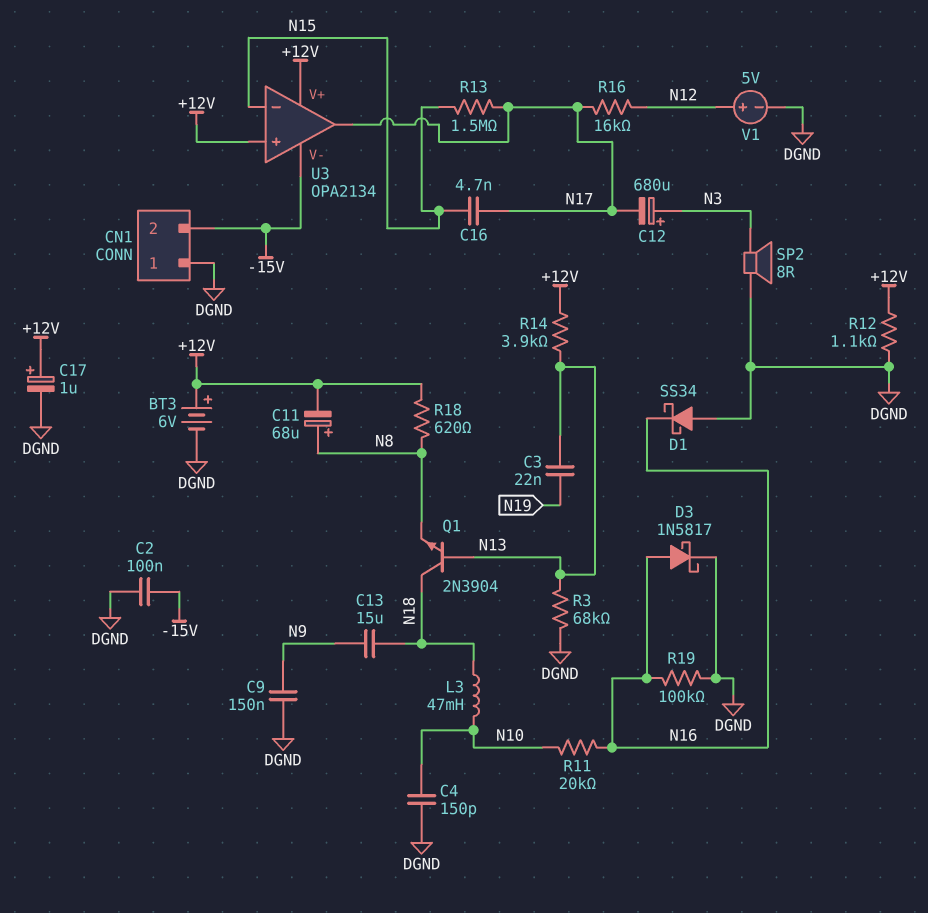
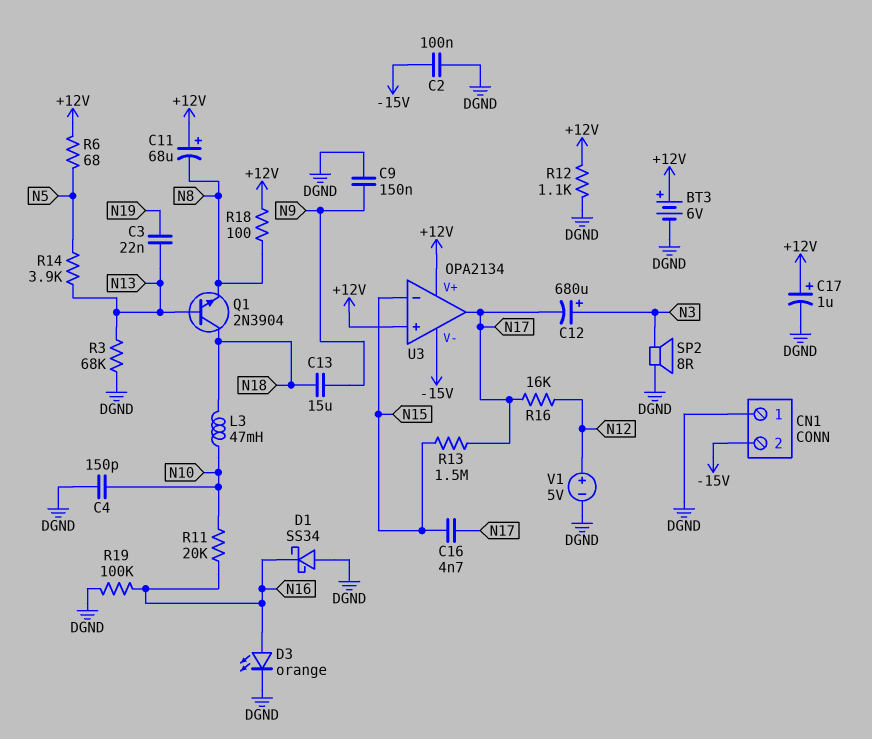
C11: 68uF (plus N8, minus +12V) -> 68uF (plus +12V, minus N8)
D3: schottky 1N5817 (A N16, K DGND) -> LED orange (A N16, K DGND)
R6: none -> 68 (+12V, N5)
R14: 3.9k (+12V, N13) -> 3.9k (N5, N13)
R18: 620 (+12V, N8) -> 100 (+12V, N8)

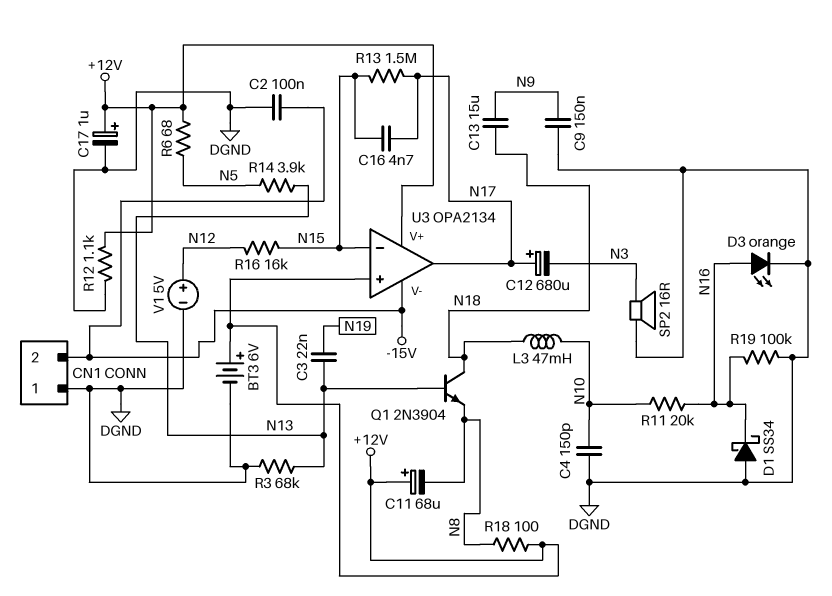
C12: 680uF (plus N3, minus N17) -> 680uF (plus N17, minus N3)
R16: 16k (N12, N17) -> 16k (N12, N15)
SP2: speaker 8R (DGND, N3) -> speaker 16R (DGND, N3)

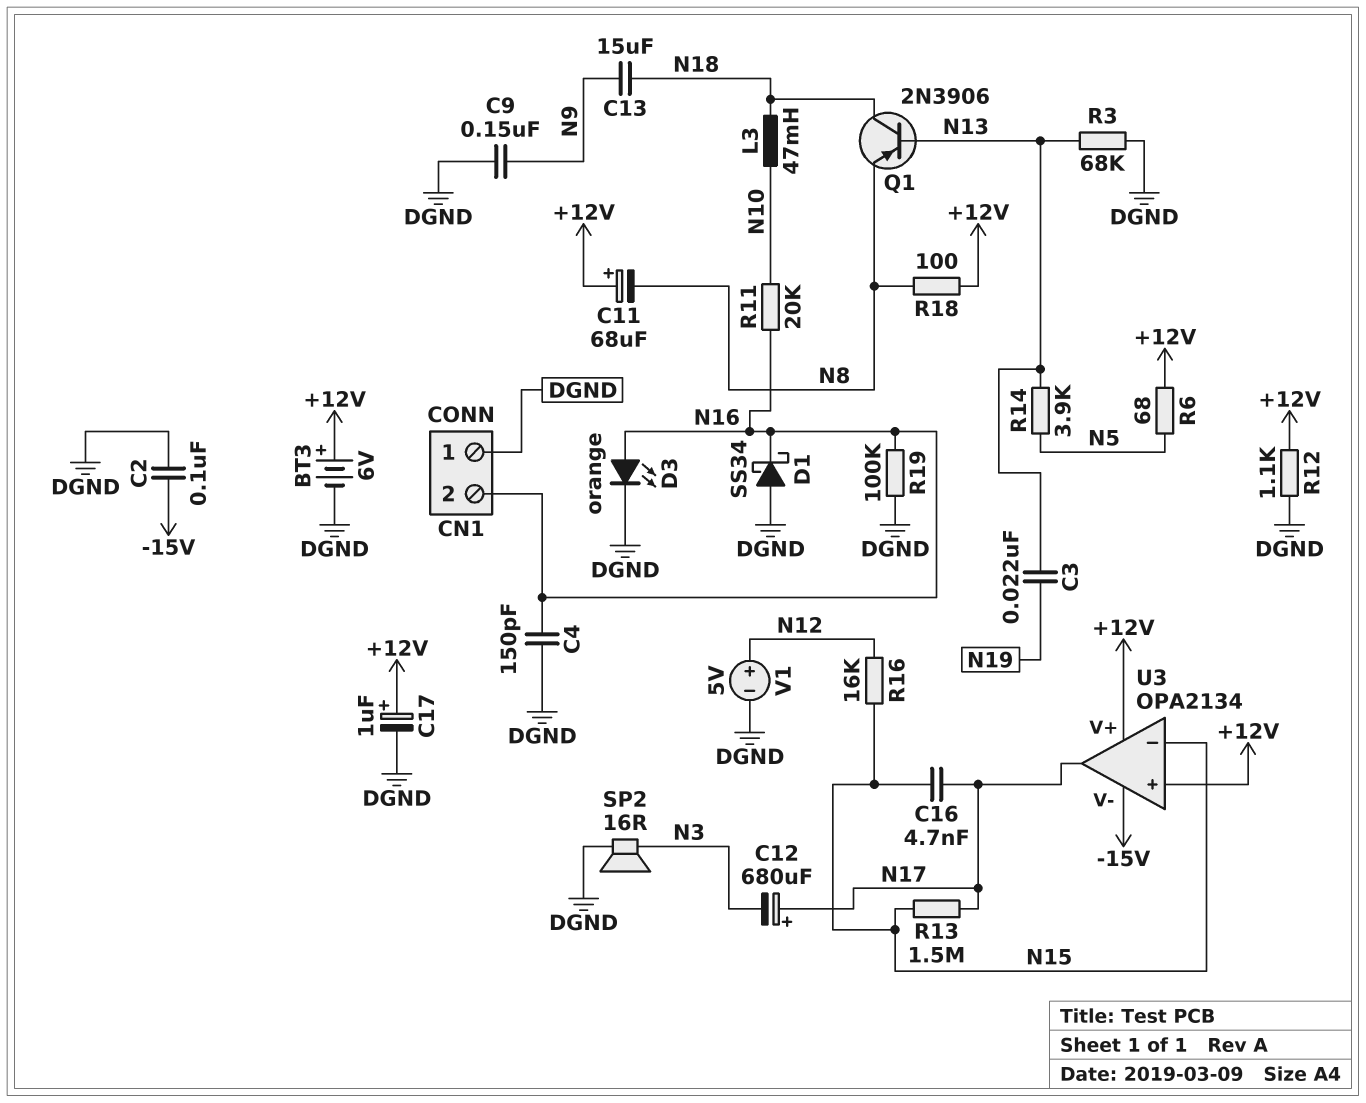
C4: 150pF (DGND, N10) -> 150pF (DGND, N16)
CN1 pin 2: -15V -> N16
Q1: NPN 2N3904 (B N13, C N18, E N8) -> PNP 2N3906 (B N13, C N18, E N8)

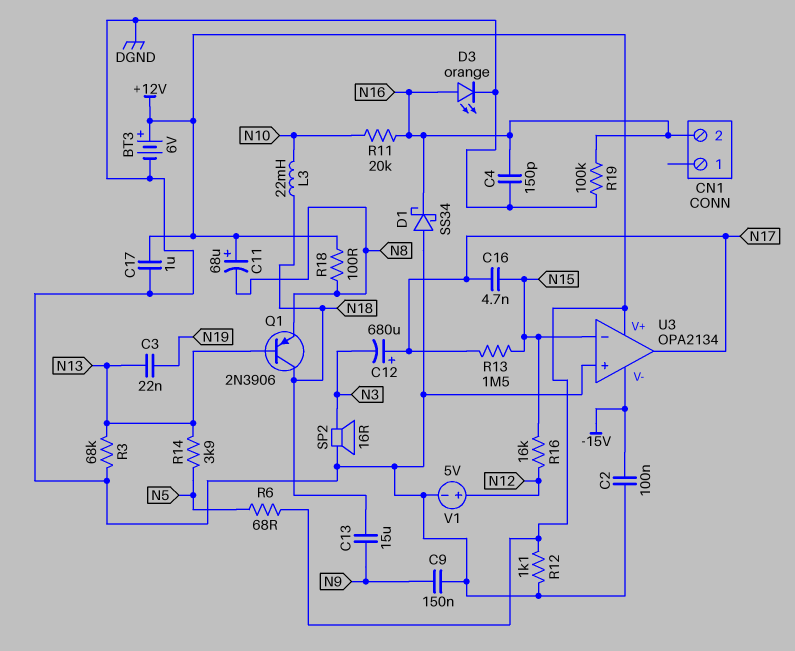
C17: 1uF (plus +12V, minus DGND) -> 1uF (+12V, DGND)
CN1 pin 1: DGND -> none
L3: 47mH (N10, N18) -> 22mH (N10, N18)
U3 pin in+: +12V -> DGND

